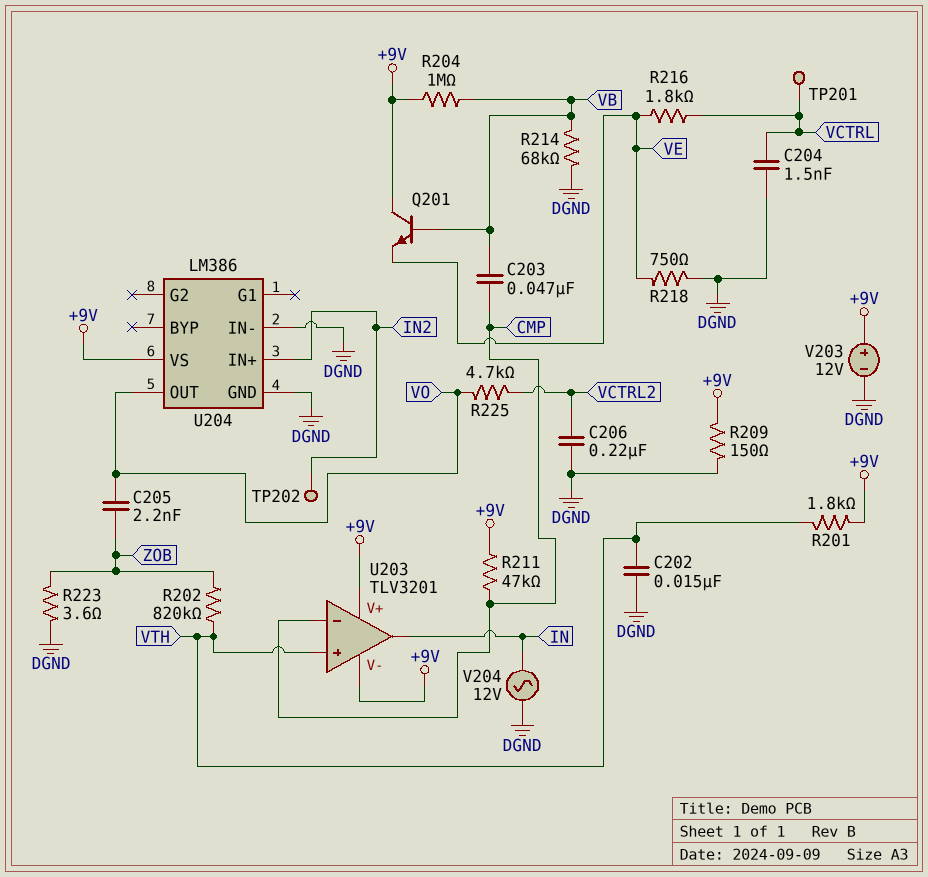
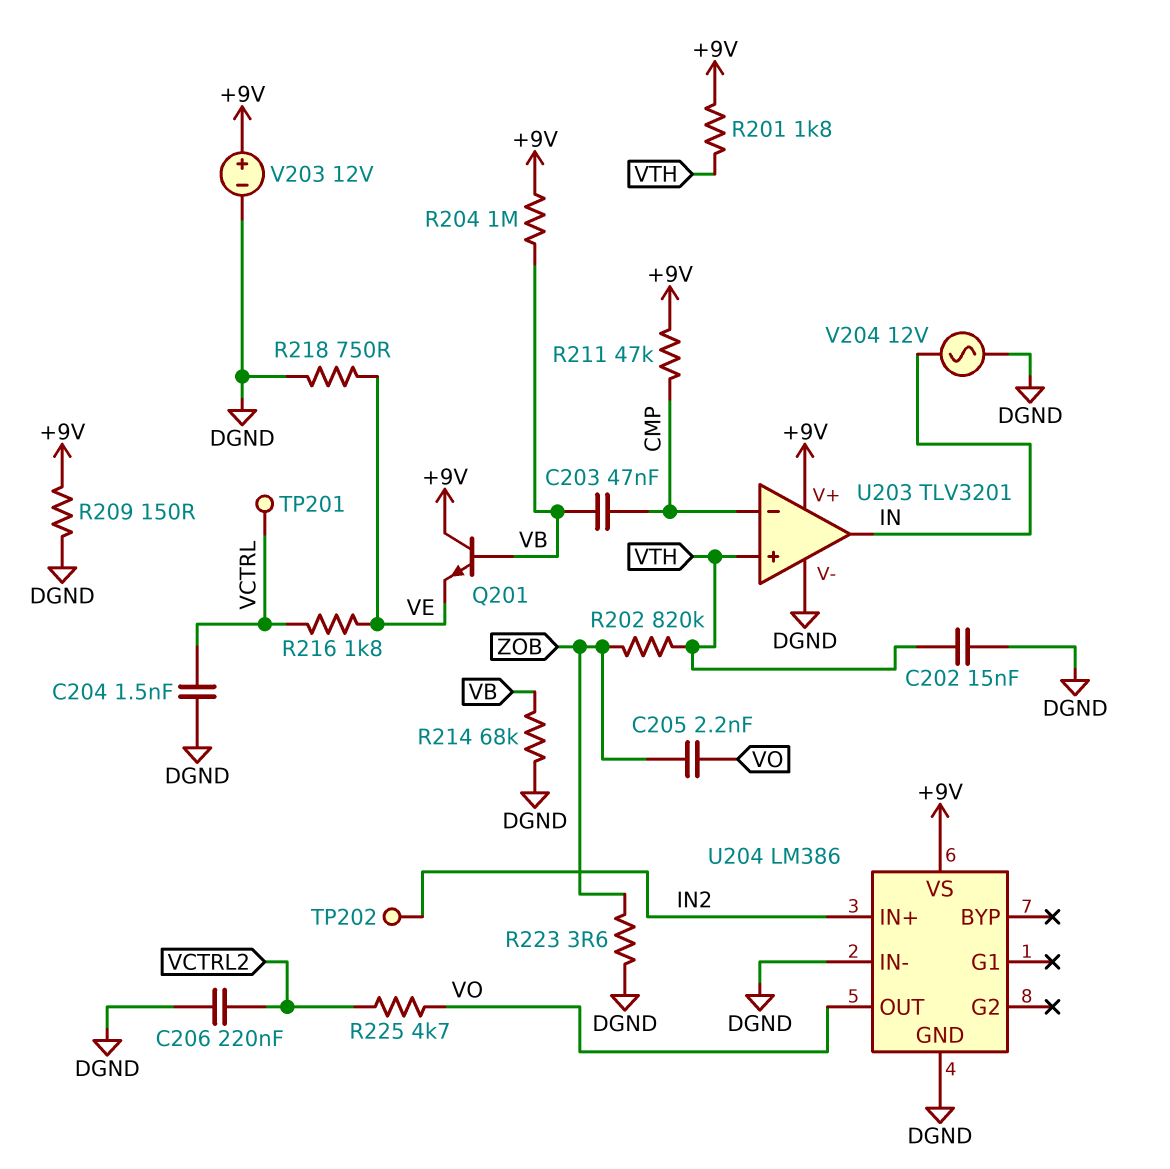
U203 pin V-: +9V -> DGND

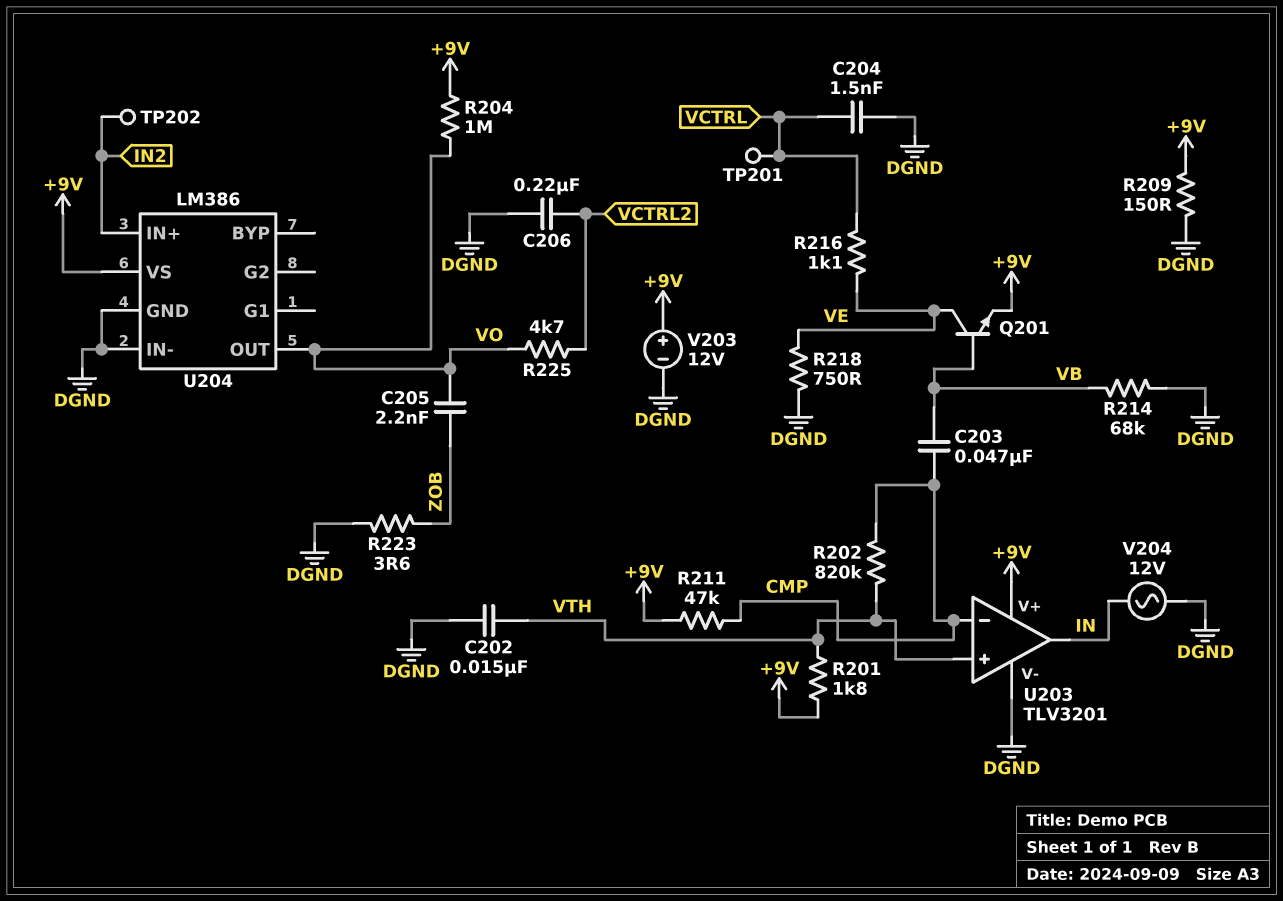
Q201: NPN (B VB, C +9V, E VE) -> NPN (B VB, C VE, E +9V)
R202: 820k (VTH, ZOB) -> 820k (CMP, VTH)
R204: 1M (+9V, VB) -> 1M (+9V, VO)
R216: 1.8k (VCTRL, VE) -> 1.1k (VCTRL, VE)

